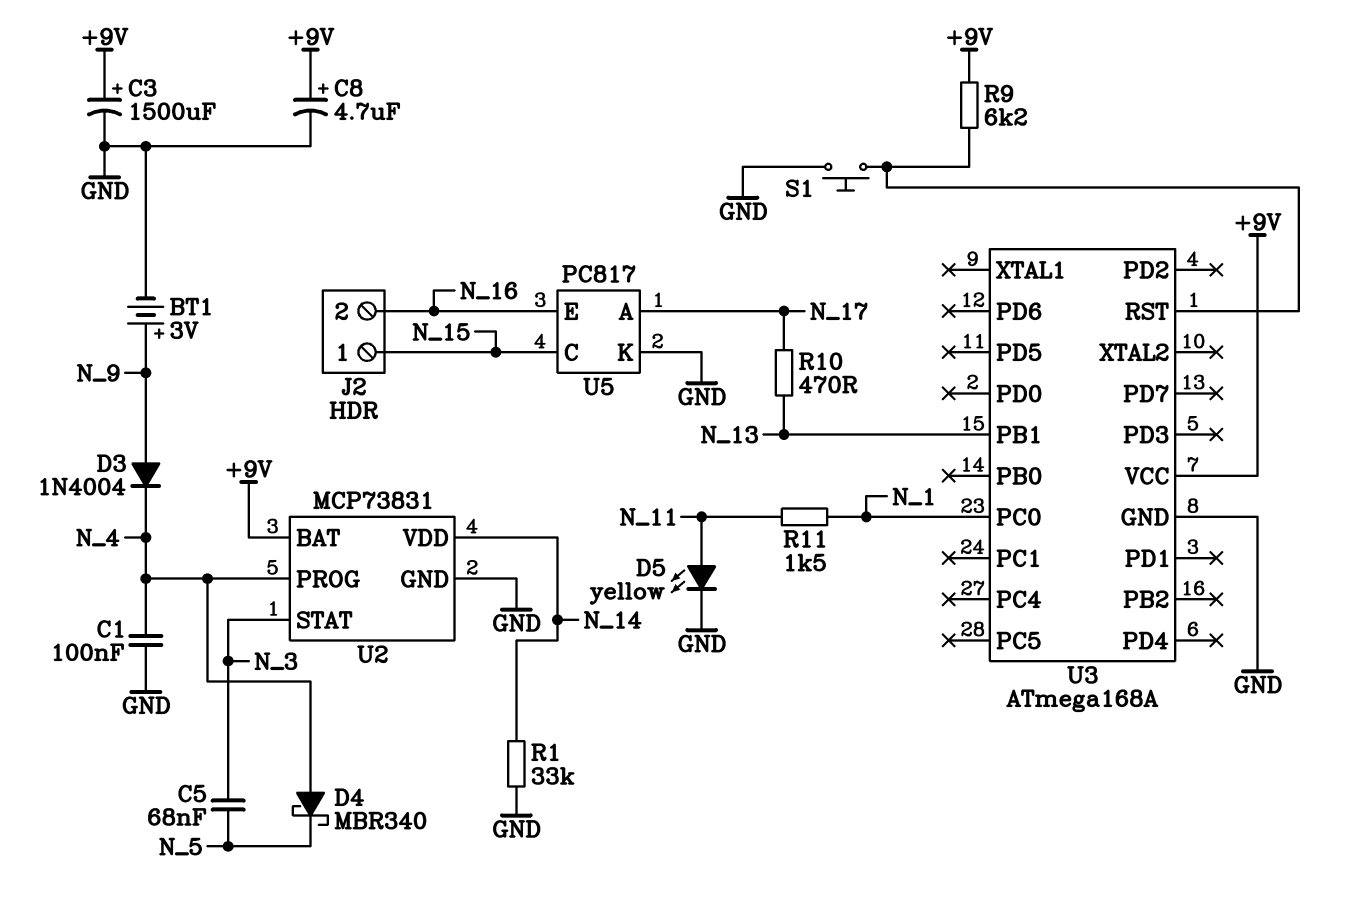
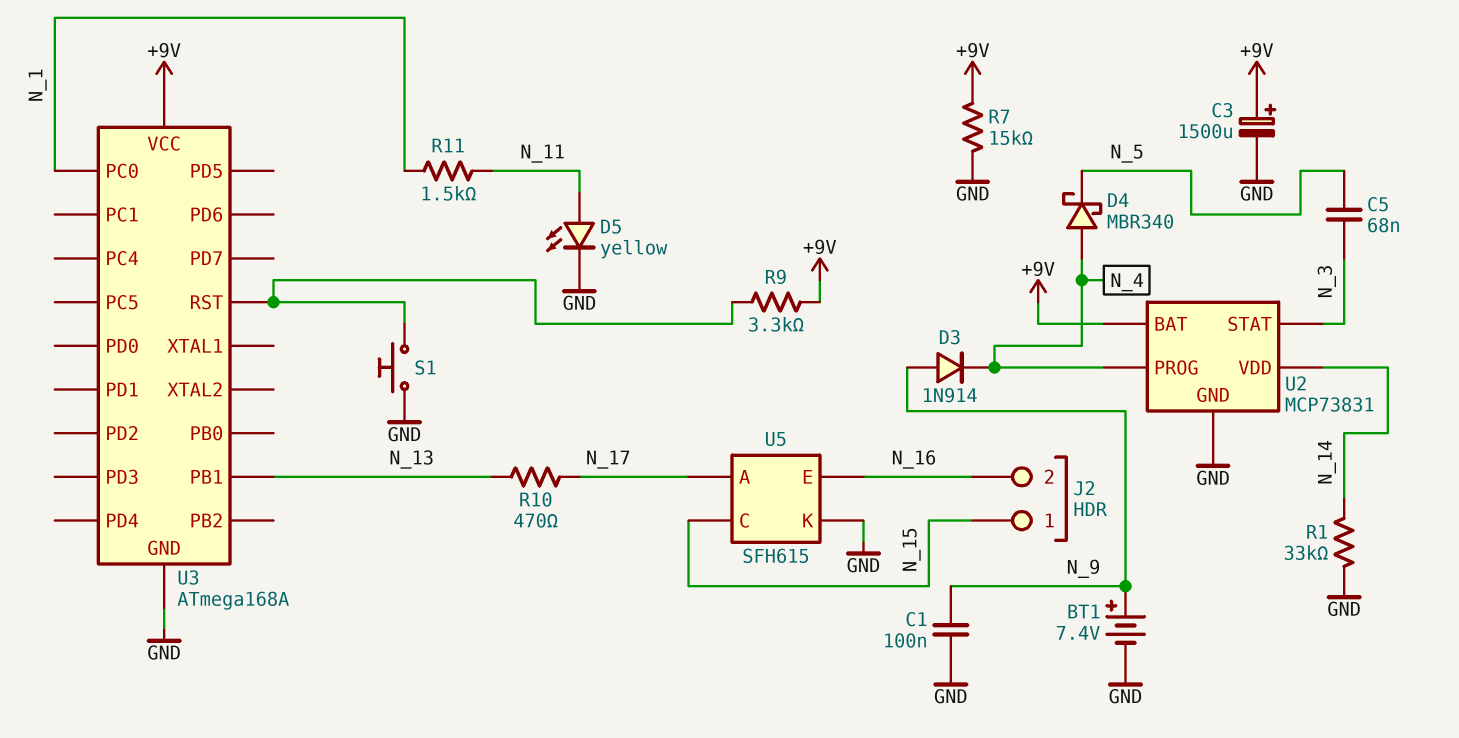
BT1: 3V (plus N_9, minus GND) -> 7.4V (plus N_9, minus GND)
C1: 100nF (GND, N_4) -> 100nF (GND, N_9)
C8: 4.7uF (plus +9V, minus GND) -> none
D3: diode 1N4004 (A N_9, K N_4) -> diode 1N914 (A N_9, K N_4)
R7: none -> 15k (+9V, GND)
R9: 6.2k (+9V, U3/RST) -> 3.3k (+9V, U3/RST)
U5: PC817 -> SFH615

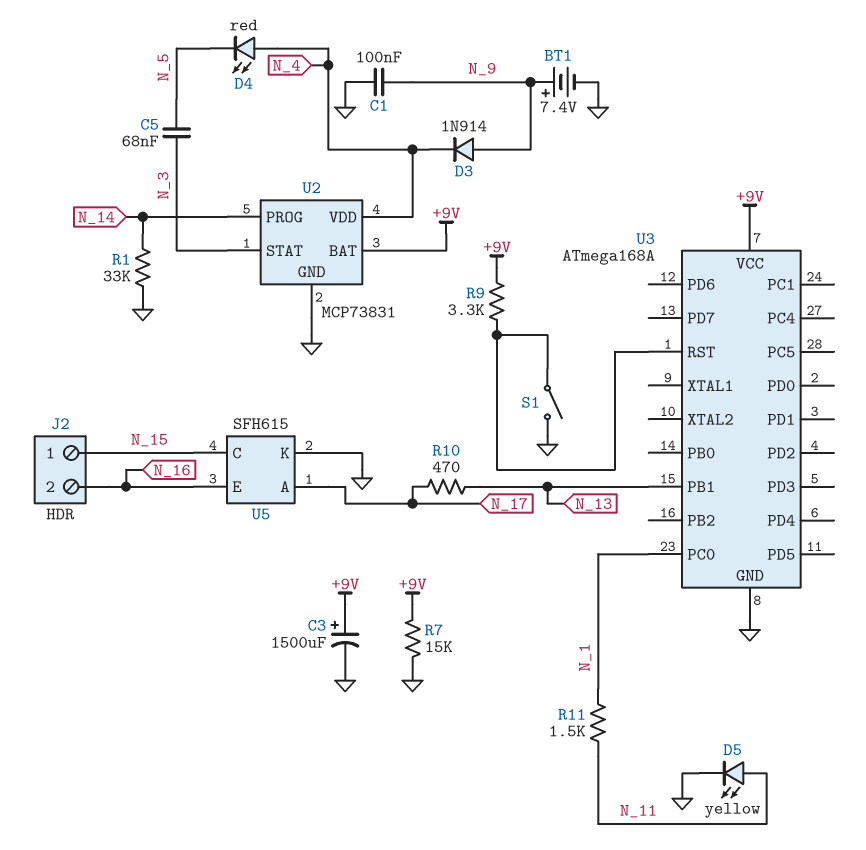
D4: schottky MBR340 (A N_4, K N_5) -> LED red (A N_4, K N_5)
S1: button (GND, U3/RST) -> switch (GND, U3/RST)
U2 pin PROG: N_4 -> N_14
U2 pin VDD: N_14 -> N_4

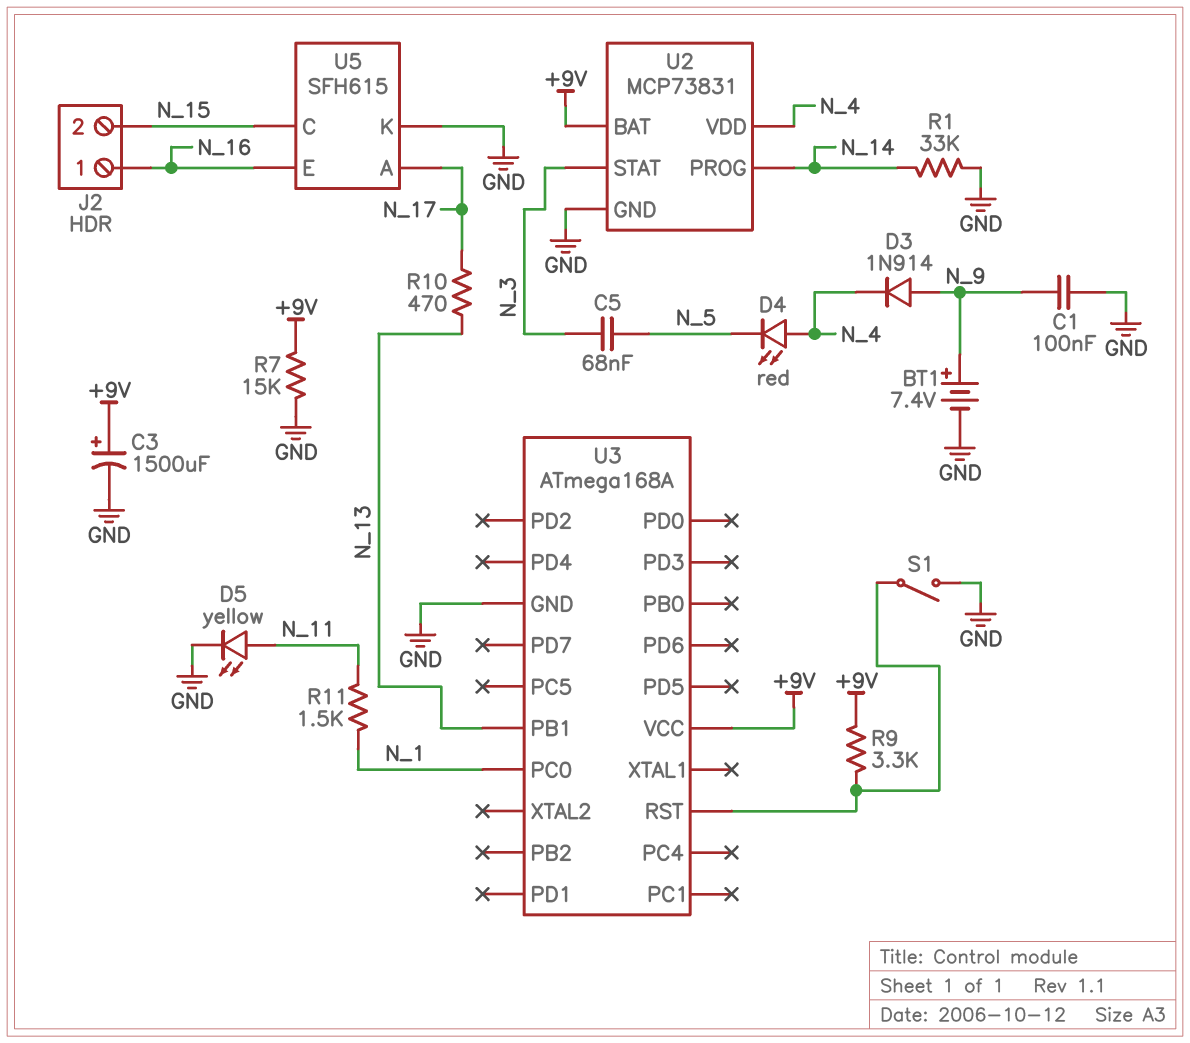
J2 pin 1: N_15 -> N_16
J2 pin 2: N_16 -> N_15

